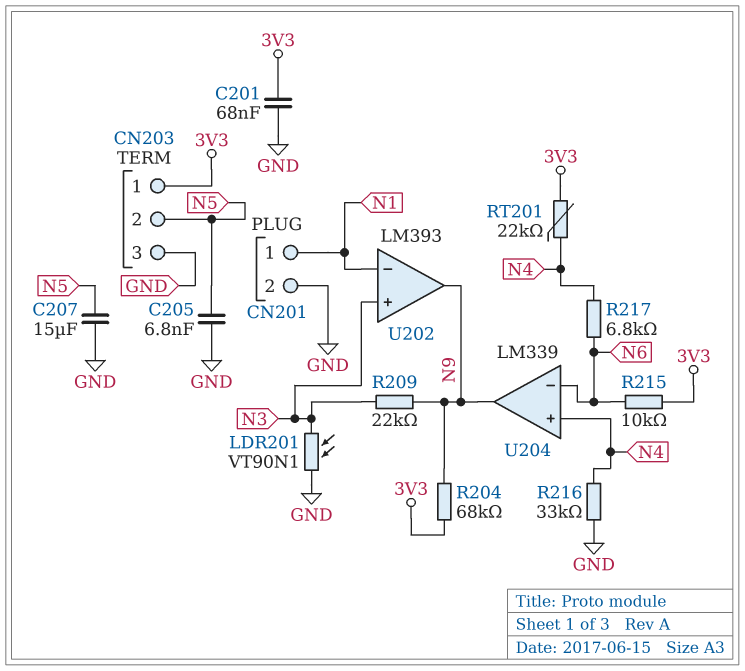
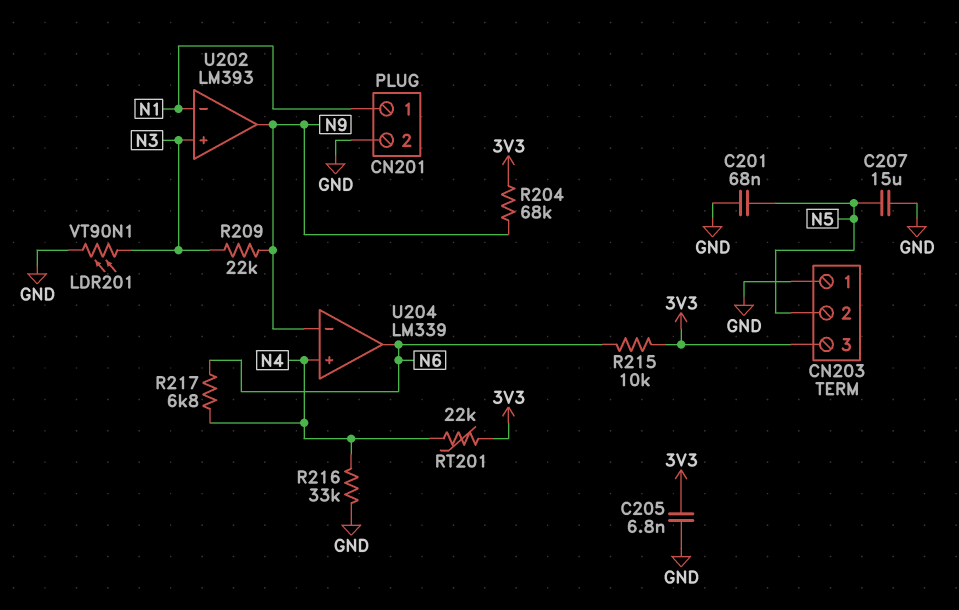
C201: 68nF (3V3, GND) -> 68nF (GND, N5)
C205: 6.8nF (GND, N5) -> 6.8nF (3V3, GND)
CN203 pin 1: 3V3 -> GND
CN203 pin 3: GND -> 3V3
U204 pin in-: N6 -> N9
U204 pin out: N9 -> N6

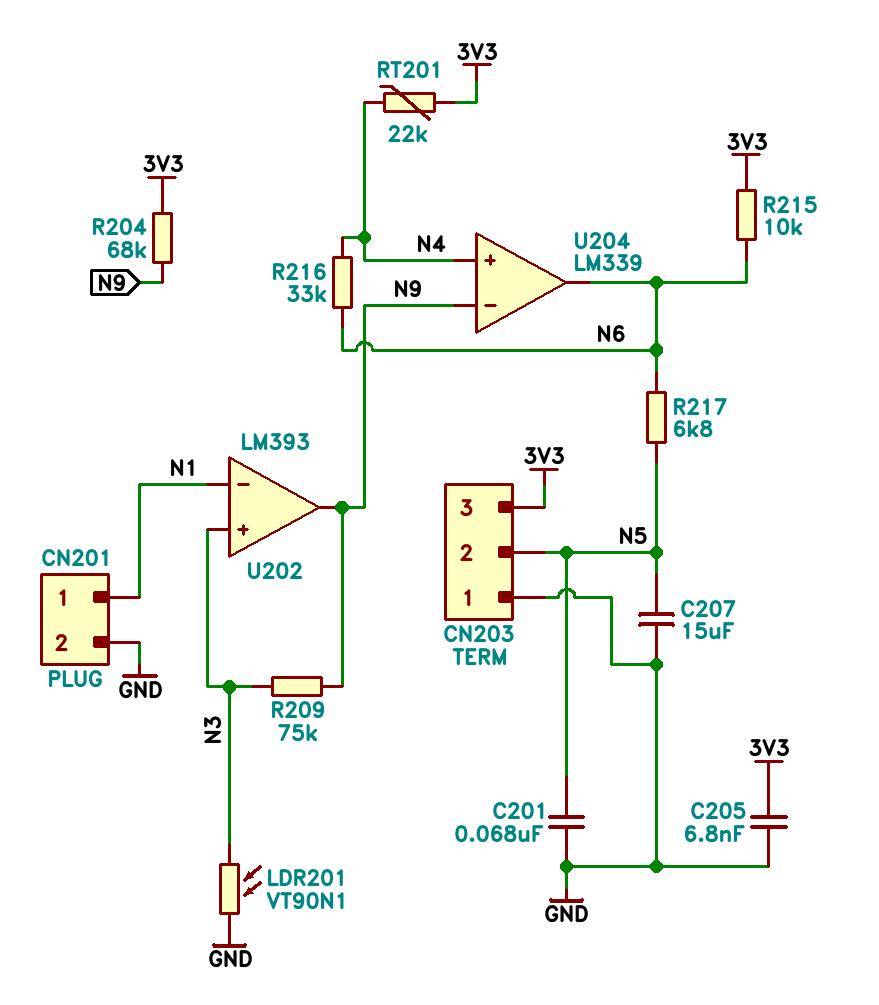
R209: 22k (N3, N9) -> 75k (N3, N9)
R216: 33k (GND, N4) -> 33k (N4, N6)
R217: 6.8k (N4, N6) -> 6.8k (N5, N6)

